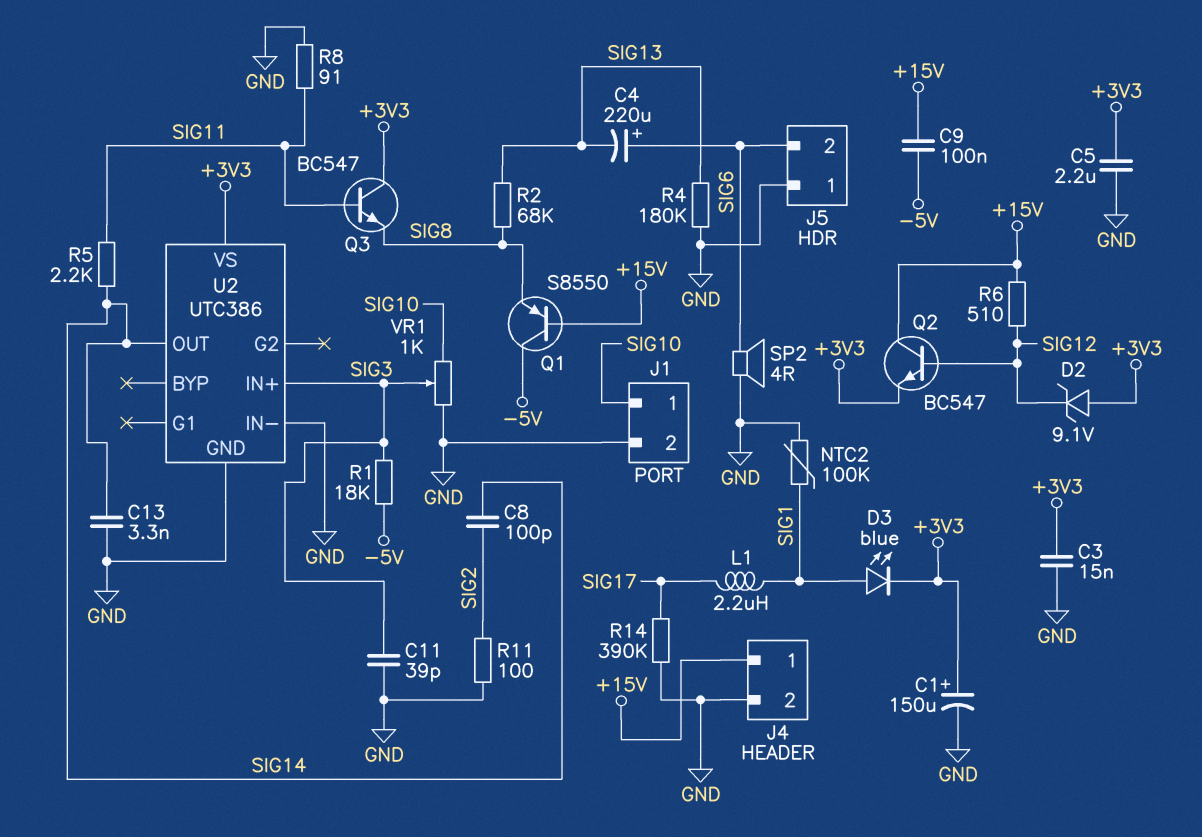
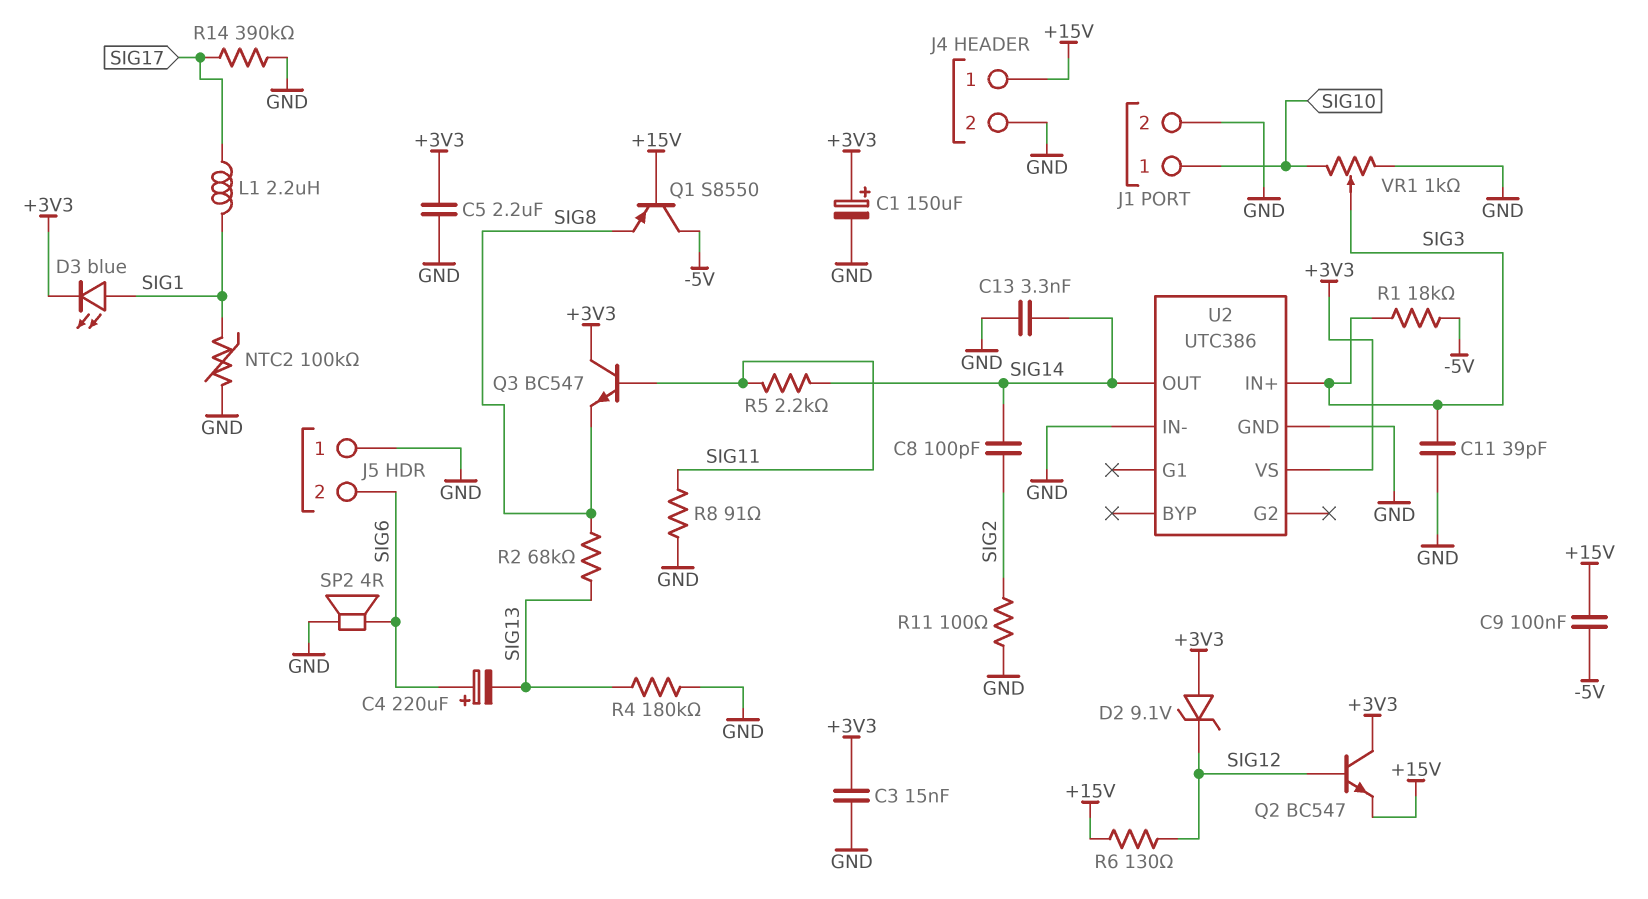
Q2: NPN BC547 (B SIG12, C +15V, E +3V3) -> NPN BC547 (B SIG12, C +3V3, E +15V)
R6: 510 (+15V, SIG12) -> 130 (+15V, SIG12)

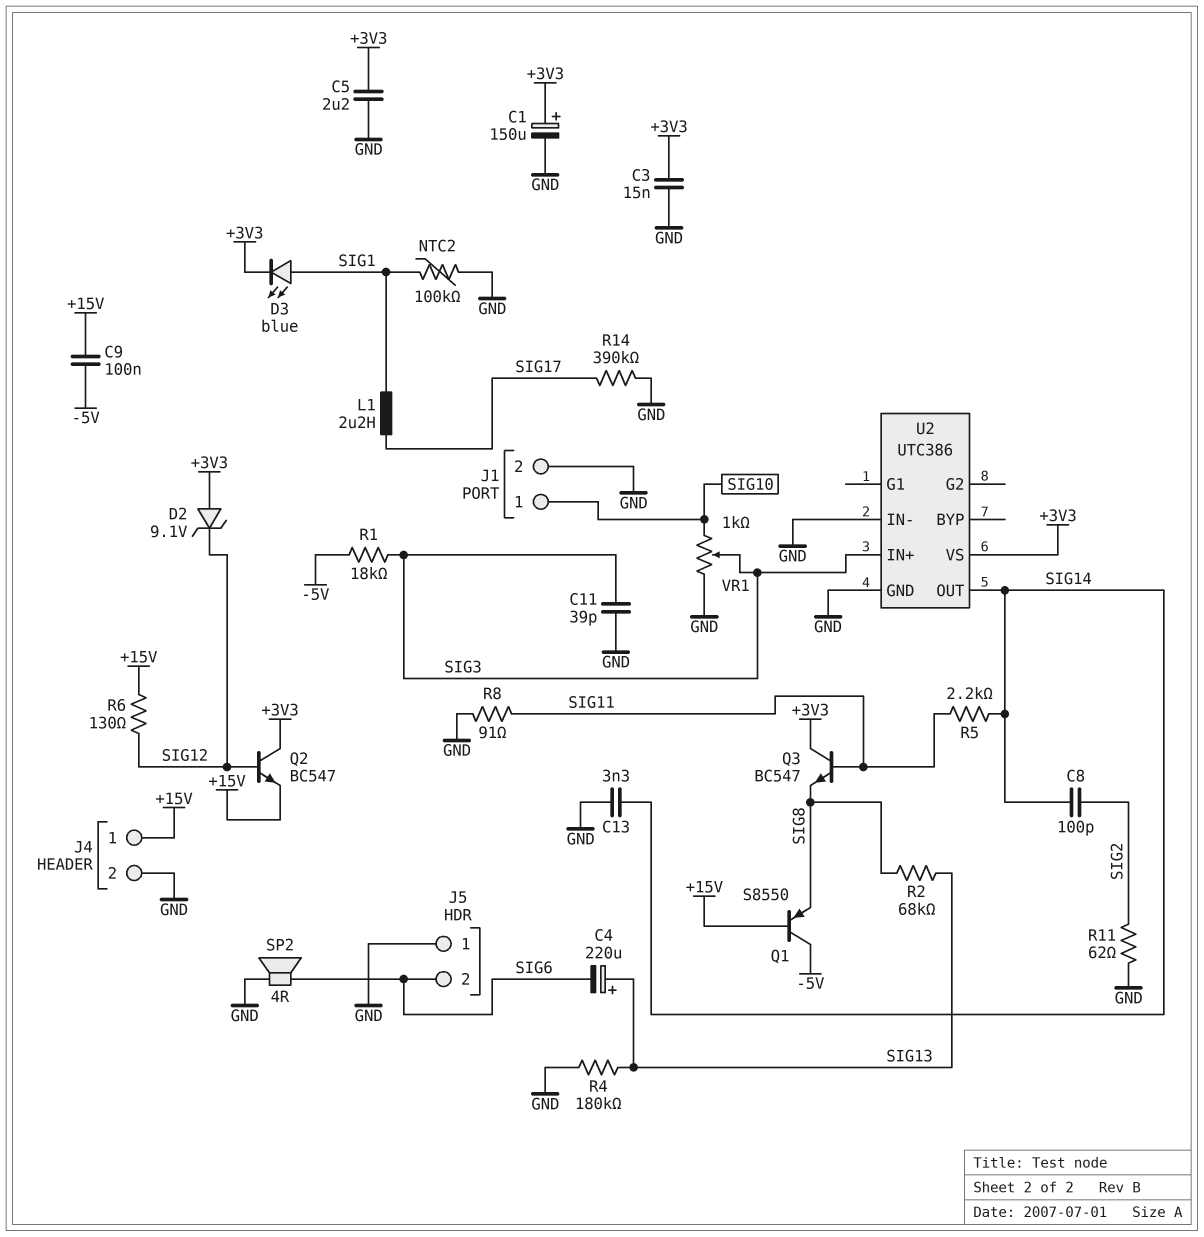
C4: 220uF (plus SIG6, minus SIG13) -> 220uF (plus SIG13, minus SIG6)
R11: 100 (GND, SIG2) -> 62 (GND, SIG2)

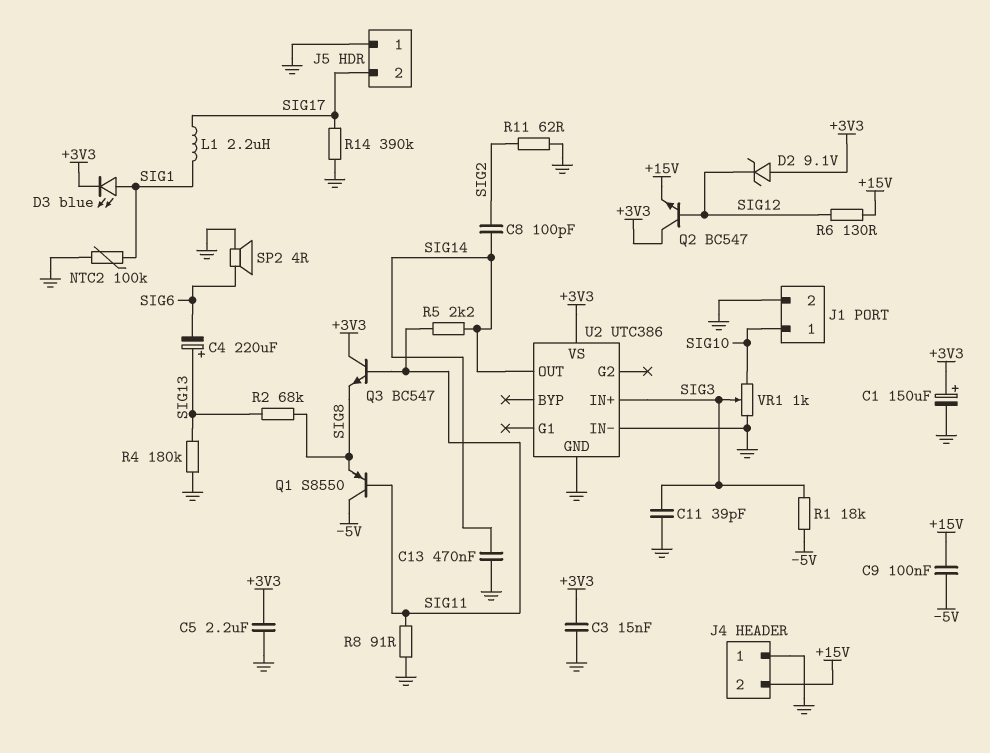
C13: 3.3nF (GND, SIG14) -> 470nF (GND, SIG14)
J4 pin 1: +15V -> GND
J4 pin 2: GND -> +15V
J5 pin 2: SIG6 -> SIG17
Q1: PNP S8550 (B +15V, C -5V, E SIG8) -> PNP S8550 (B SIG11, C -5V, E SIG8)

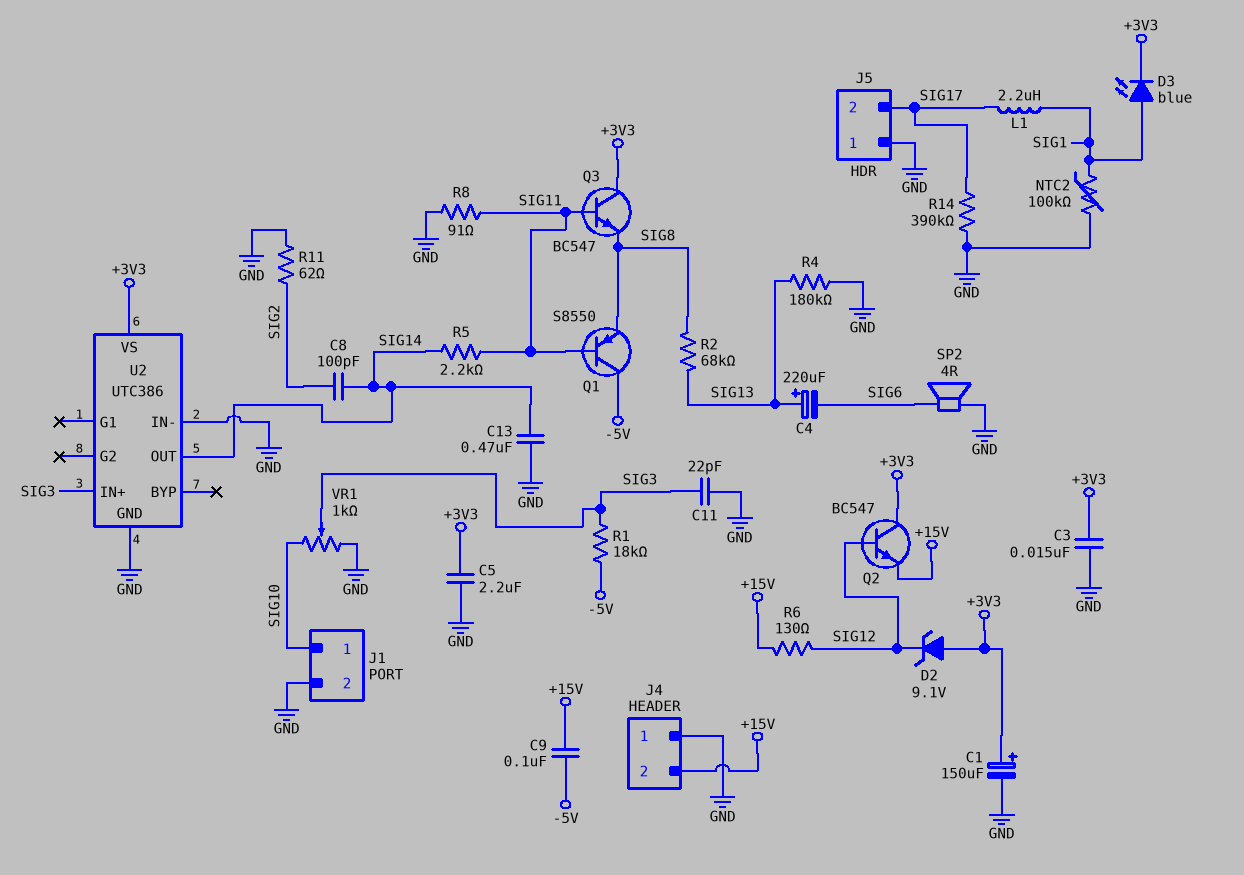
C11: 39pF (GND, SIG3) -> 22pF (GND, SIG3)

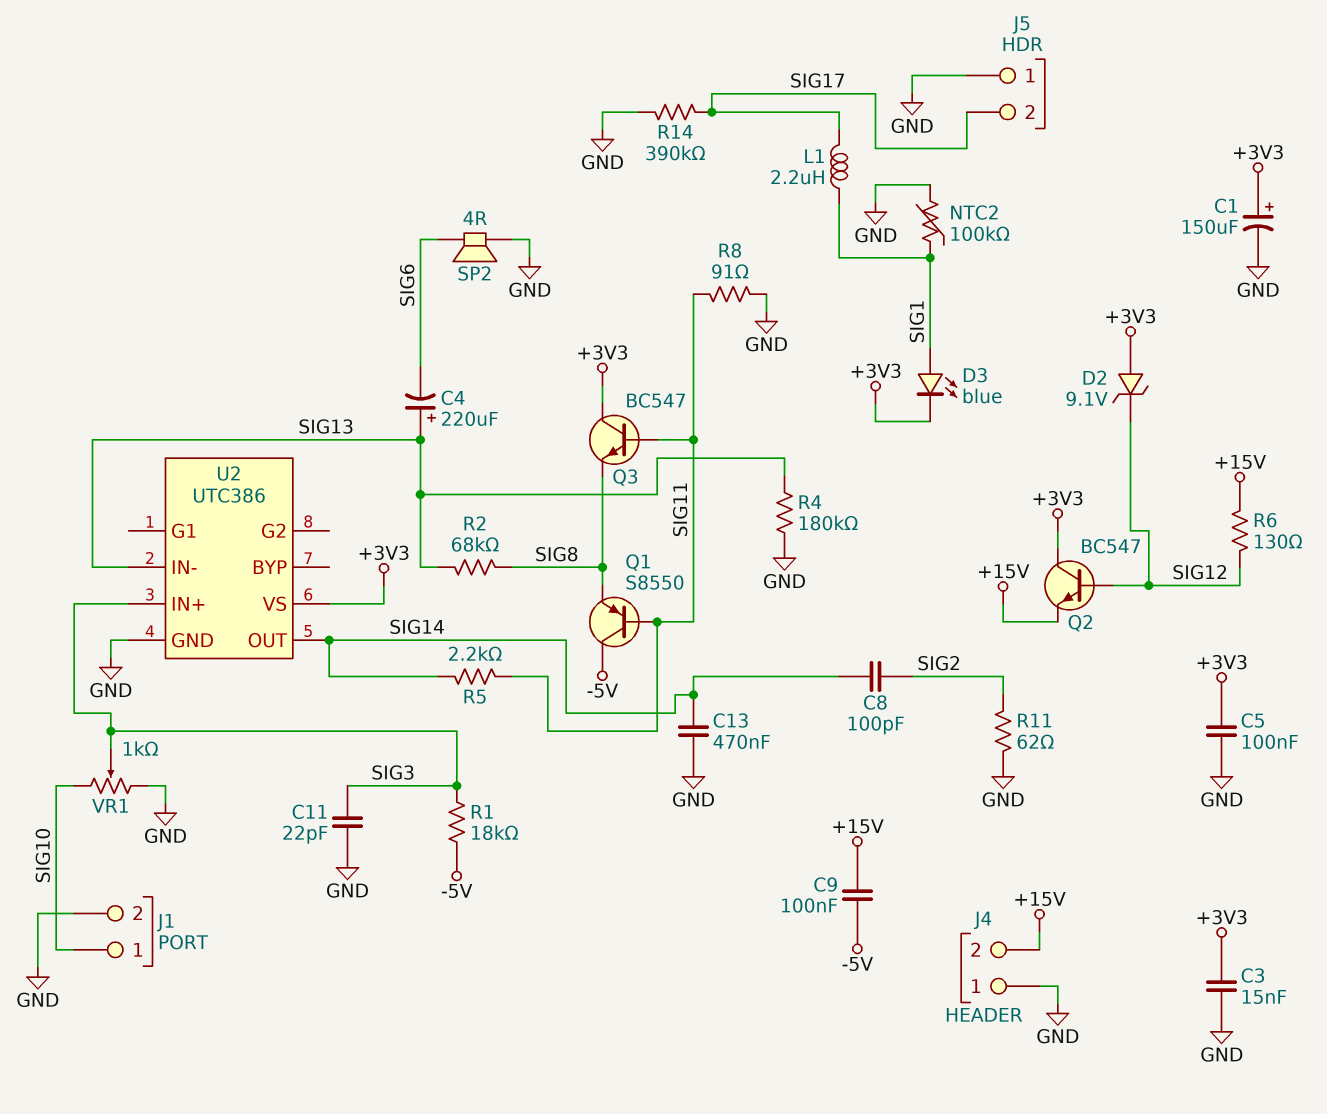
C5: 2.2uF (+3V3, GND) -> 100nF (+3V3, GND)
U2 pin IN-: GND -> SIG13

